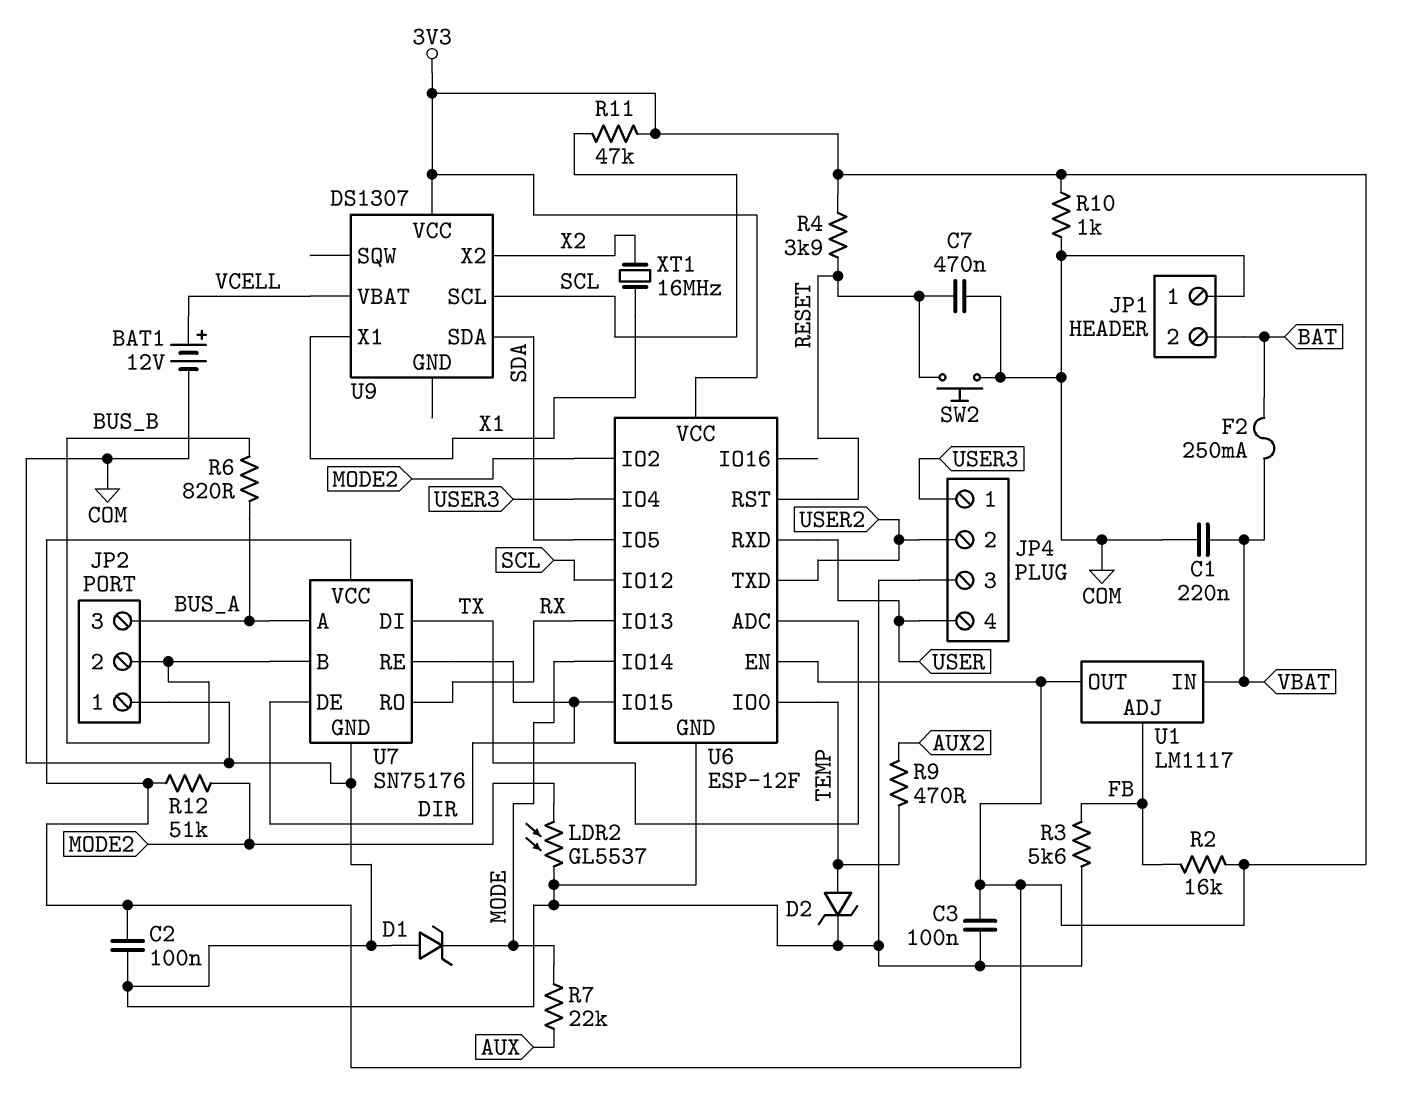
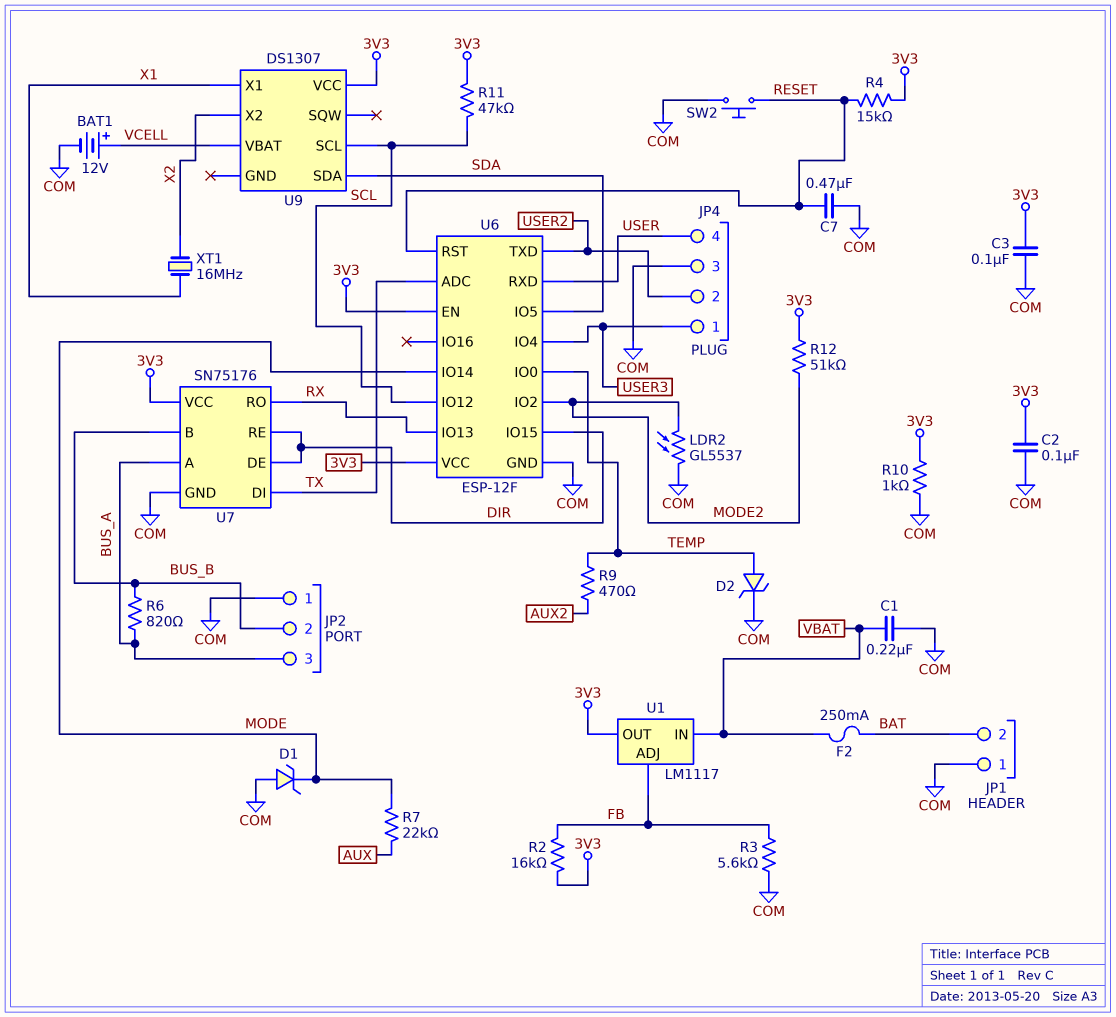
R4: 3.9k (3V3, RESET) -> 15k (3V3, RESET)

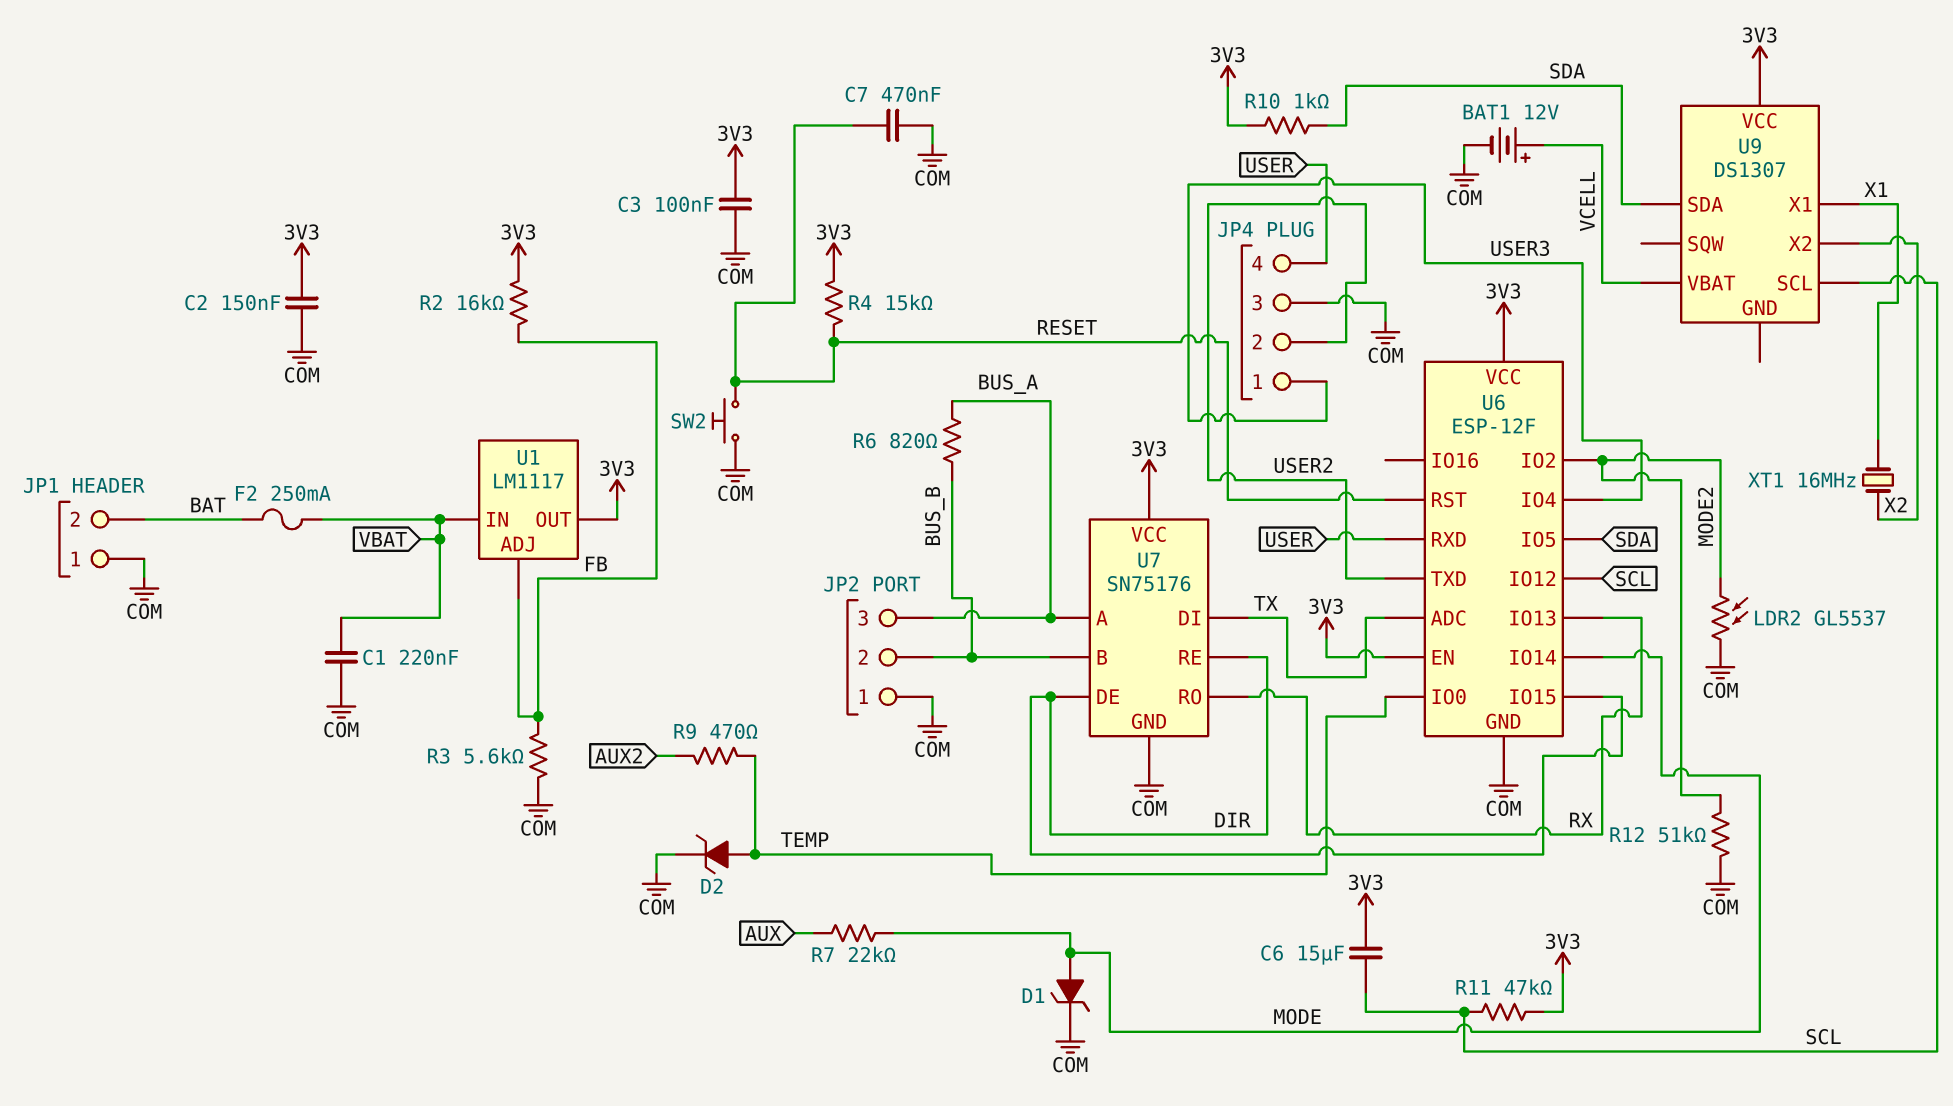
C2: 100nF (3V3, COM) -> 150nF (3V3, COM)
C6: none -> 15uF (3V3, SCL)
D1: zener (A COM, K MODE) -> zener (A MODE, K COM)
R10: 1k (3V3, COM) -> 1k (3V3, SDA)
R12: 51k (3V3, MODE2) -> 51k (COM, MODE2)

